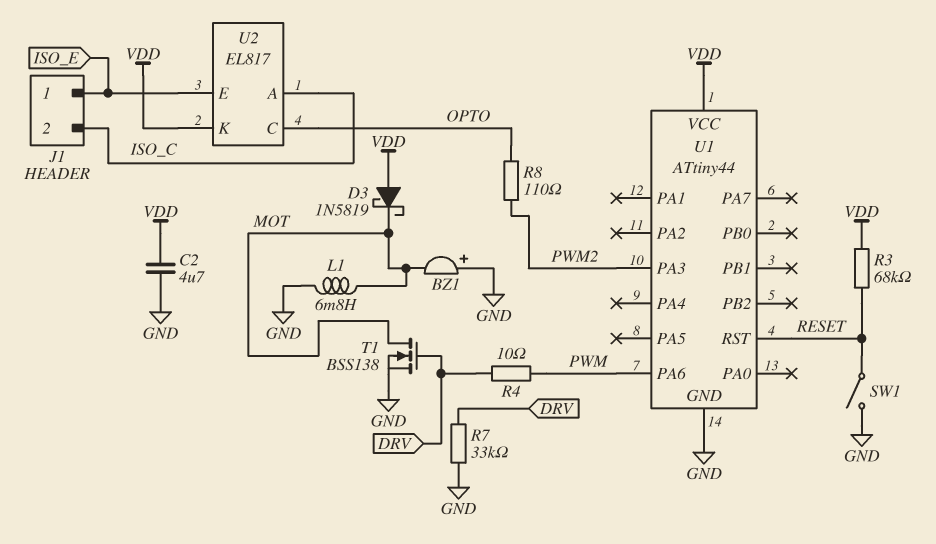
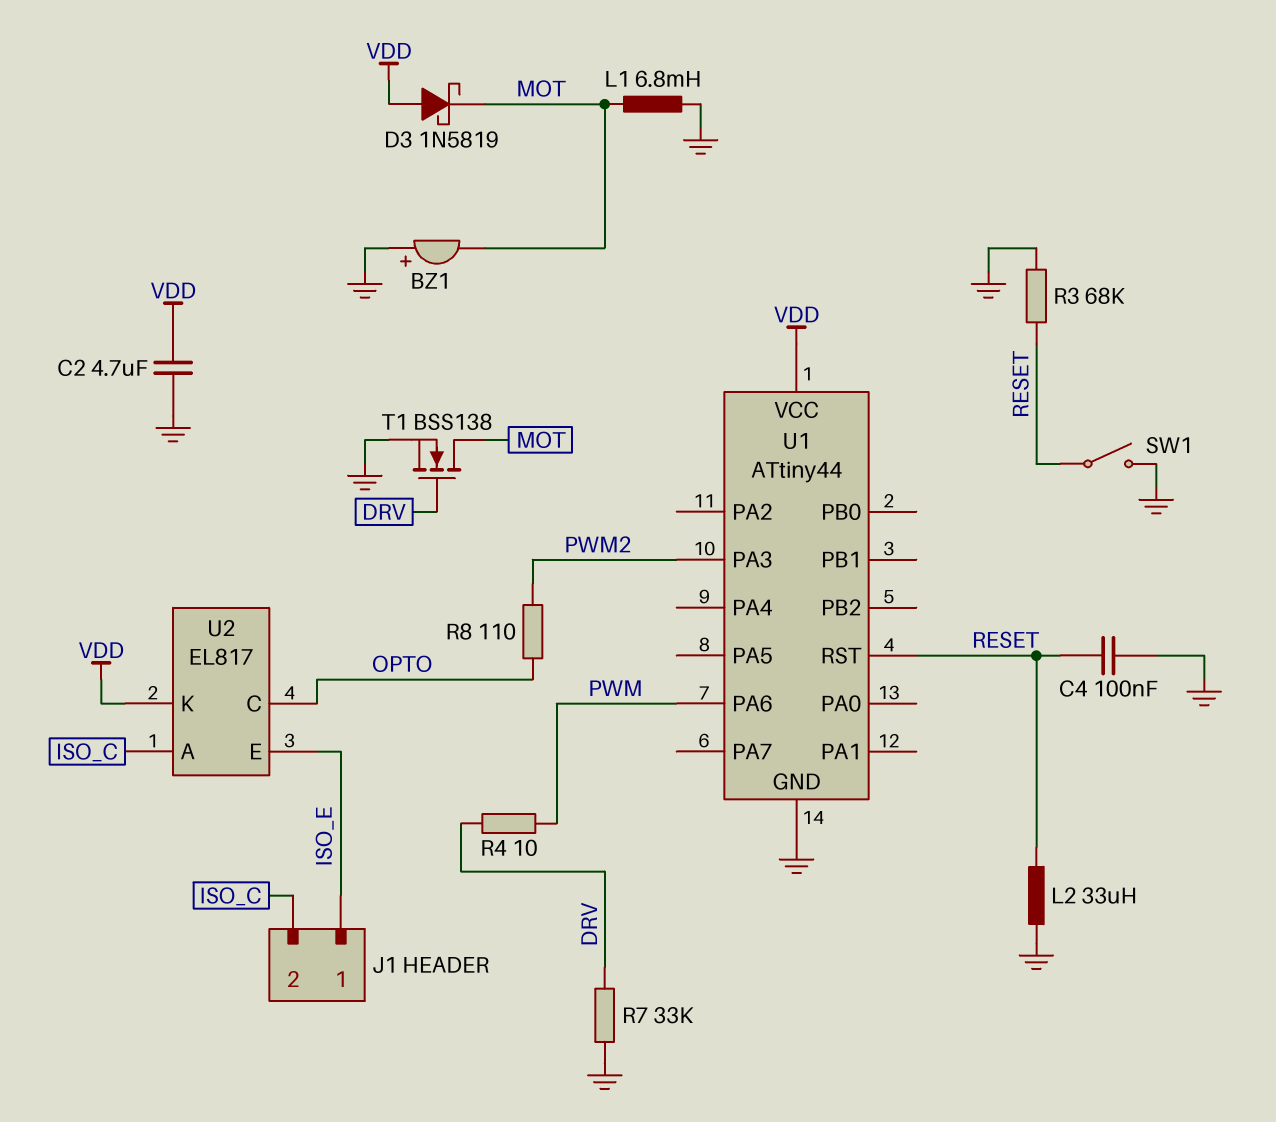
C4: none -> 100nF (GND, RESET)
L2: none -> 33uH (GND, RESET)
R3: 68k (RESET, VDD) -> 68k (GND, RESET)

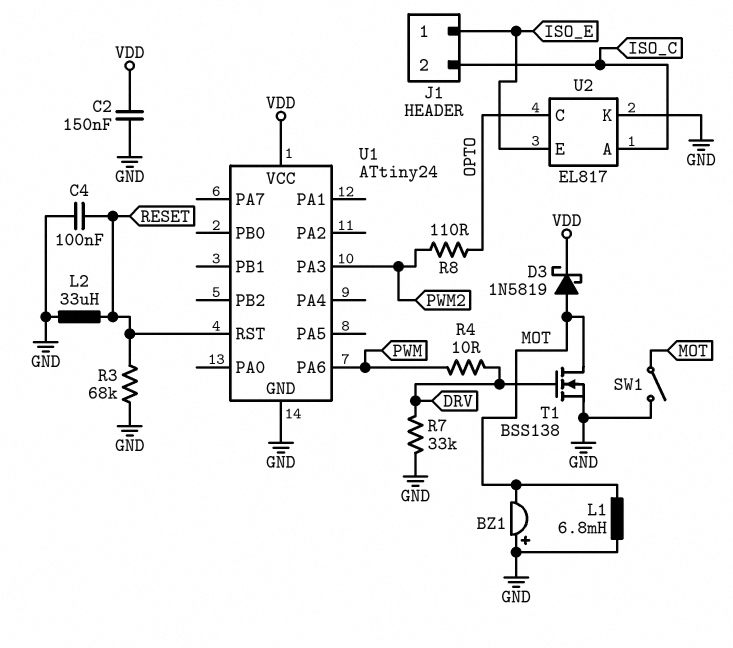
C2: 4.7uF (GND, VDD) -> 150nF (GND, VDD)
D3: schottky 1N5819 (A VDD, K MOT) -> schottky 1N5819 (A MOT, K VDD)
SW1: switch (GND, RESET) -> switch (GND, MOT)
U1: ATtiny44 -> ATtiny24
U2 pin K: VDD -> GND

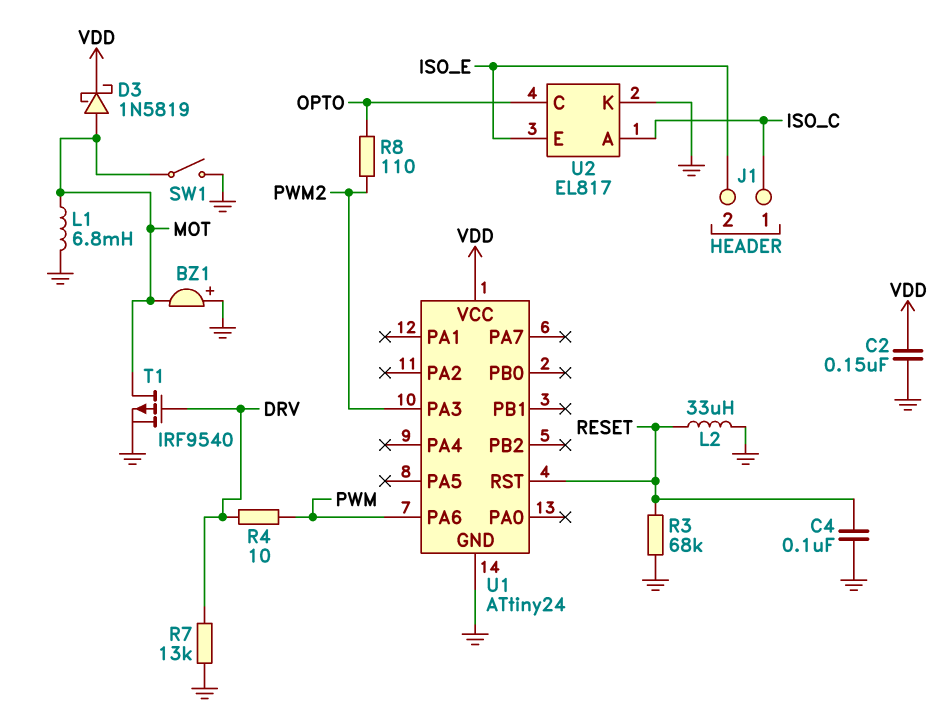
J1 pin 1: ISO_E -> ISO_C
J1 pin 2: ISO_C -> ISO_E
R7: 33k (DRV, GND) -> 13k (DRV, GND)
T1: NMOS BSS138 (G DRV, D MOT, S GND) -> PMOS IRF9540 (G DRV, D MOT, S GND)

